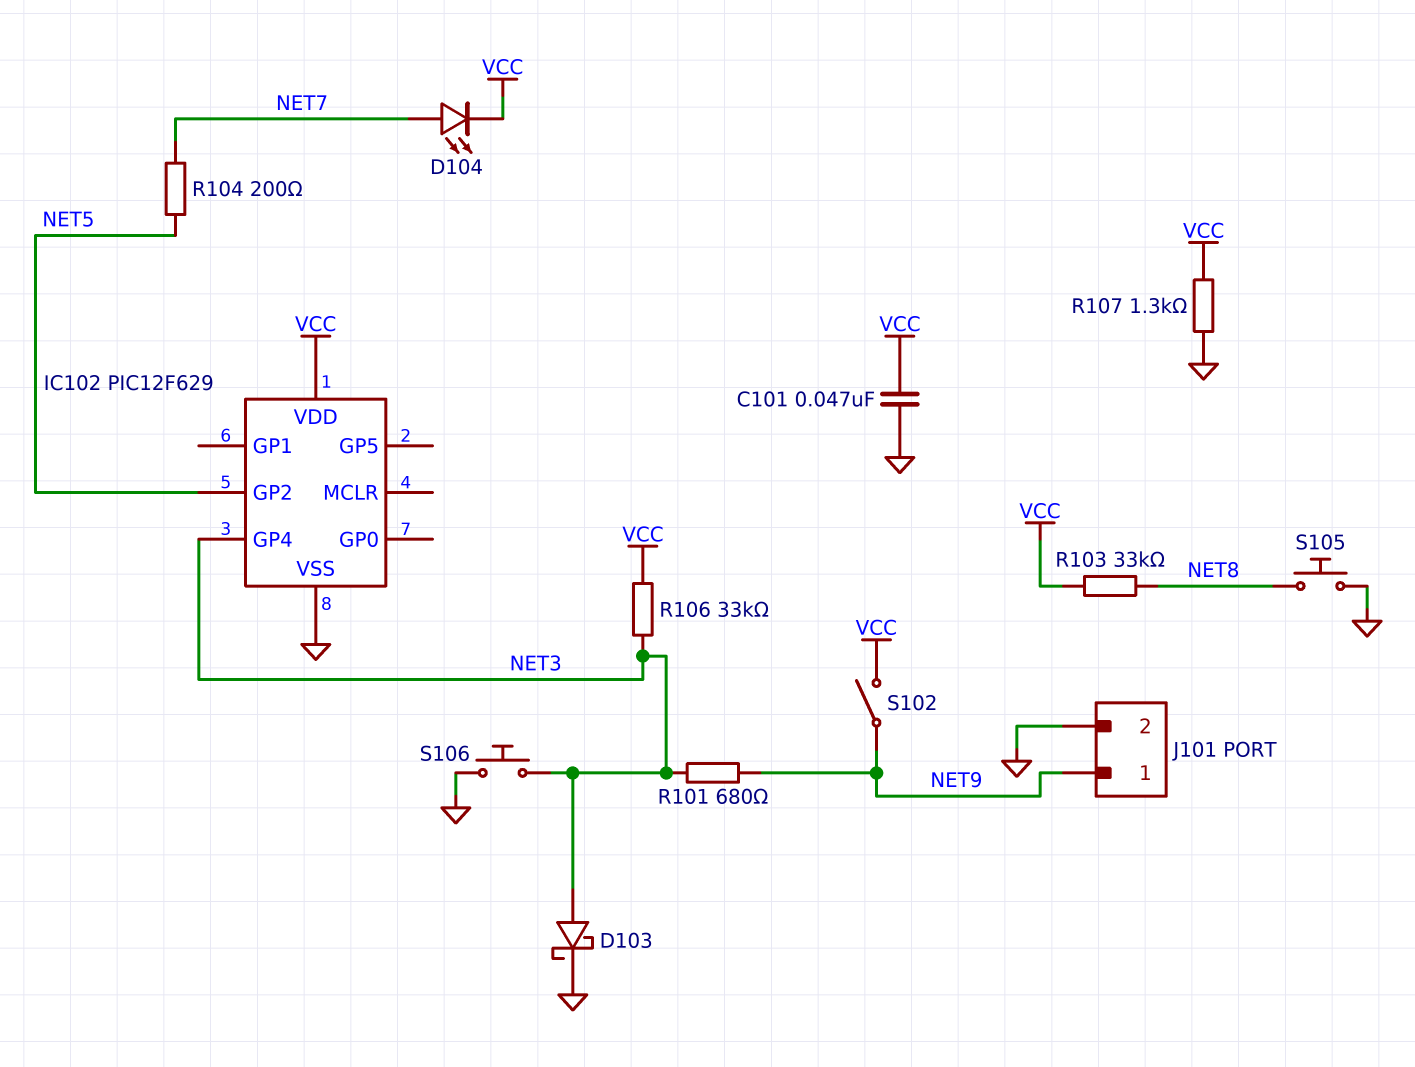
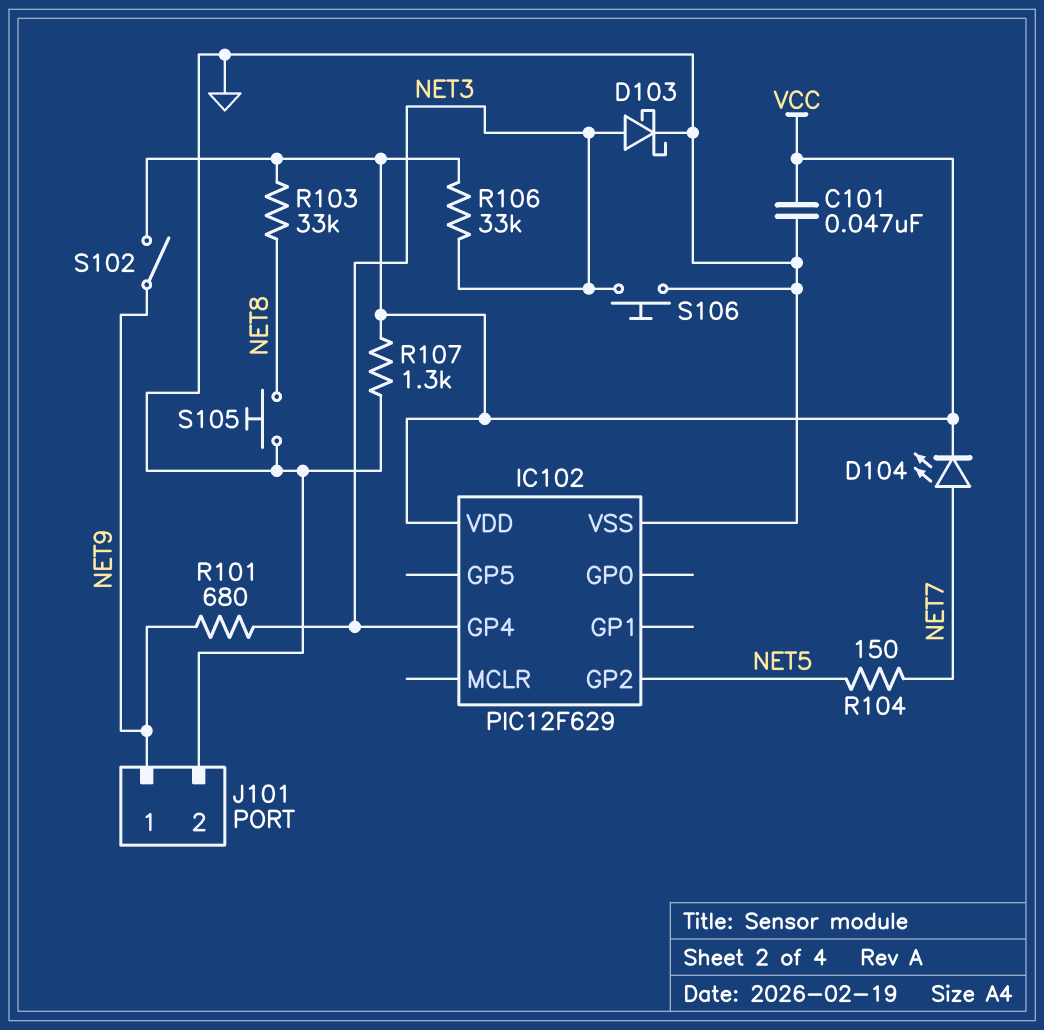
R104: 200 (NET5, NET7) -> 150 (NET5, NET7)

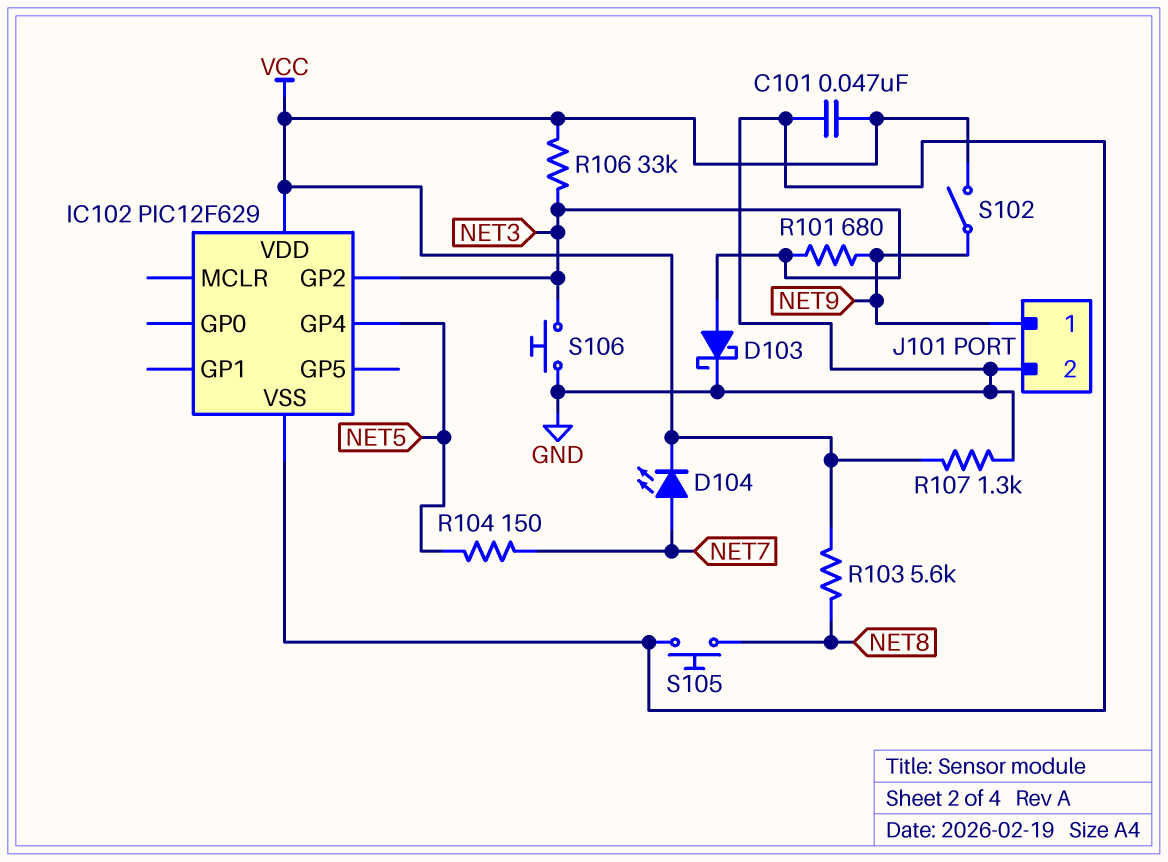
IC102 pin GP2: NET5 -> NET3
IC102 pin GP4: NET3 -> NET5
R103: 33k (NET8, VCC) -> 5.6k (NET8, VCC)

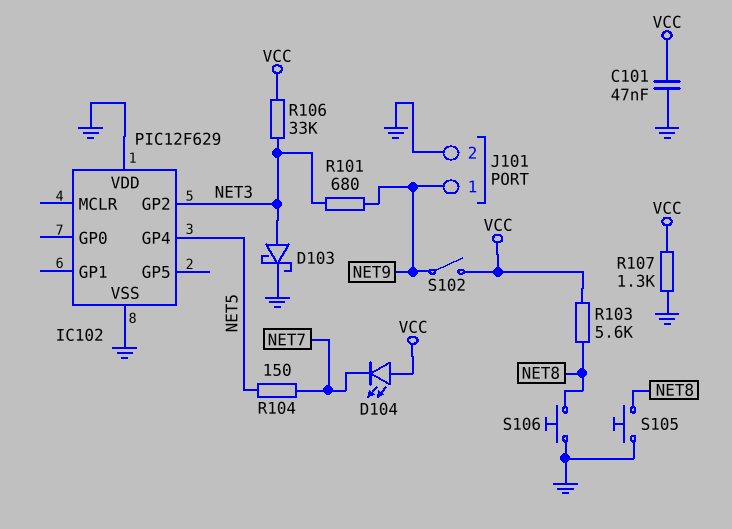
D104: LED (A NET7, K VCC) -> LED (A VCC, K NET7)
IC102 pin VDD: VCC -> GND
S106: button (GND, NET3) -> button (GND, NET8)

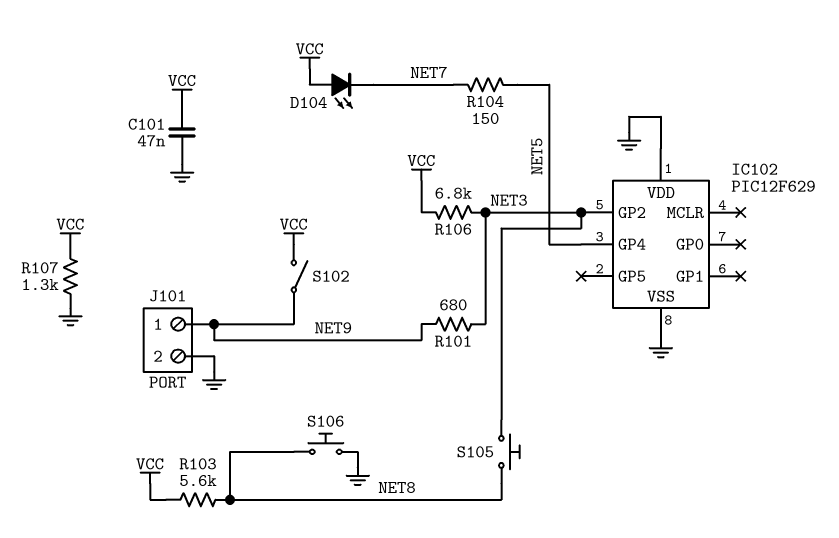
D103: schottky (A NET3, K GND) -> none
R106: 33k (NET3, VCC) -> 6.8k (NET3, VCC)
S105: button (GND, NET8) -> button (NET3, NET8)

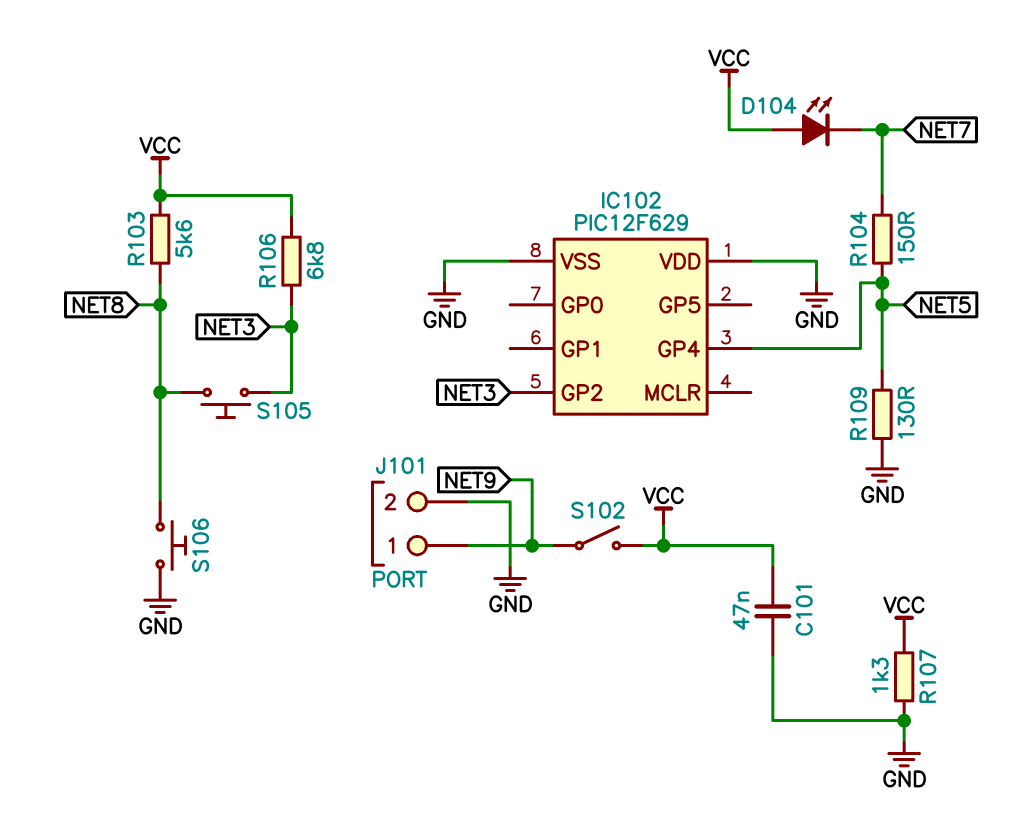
R101: 680 (NET3, NET9) -> none
R109: none -> 130 (GND, NET5)

